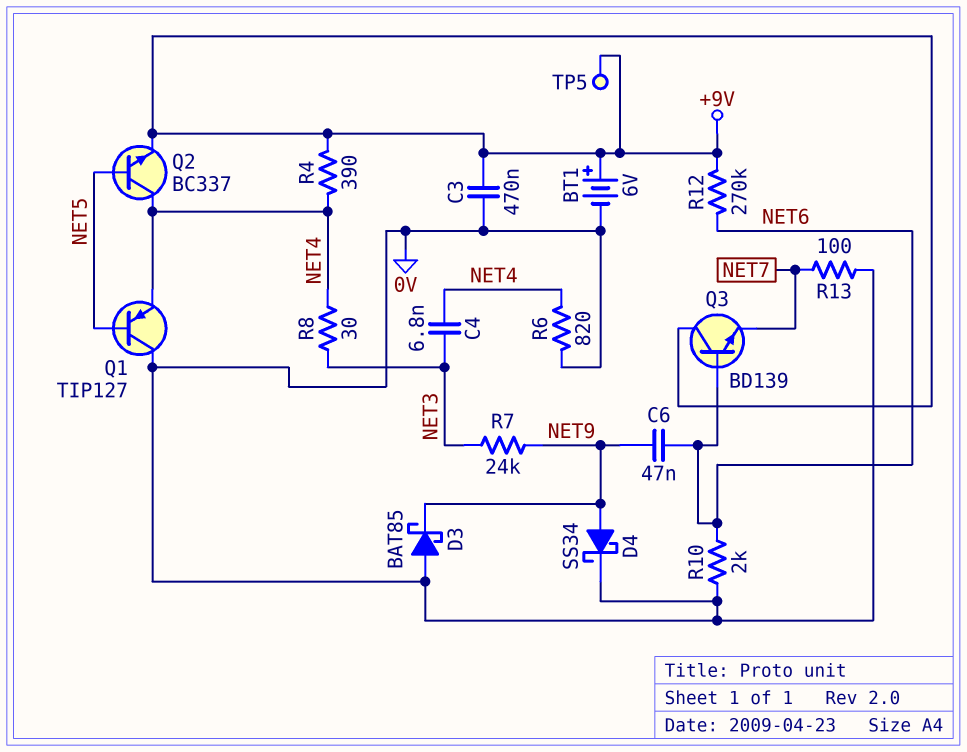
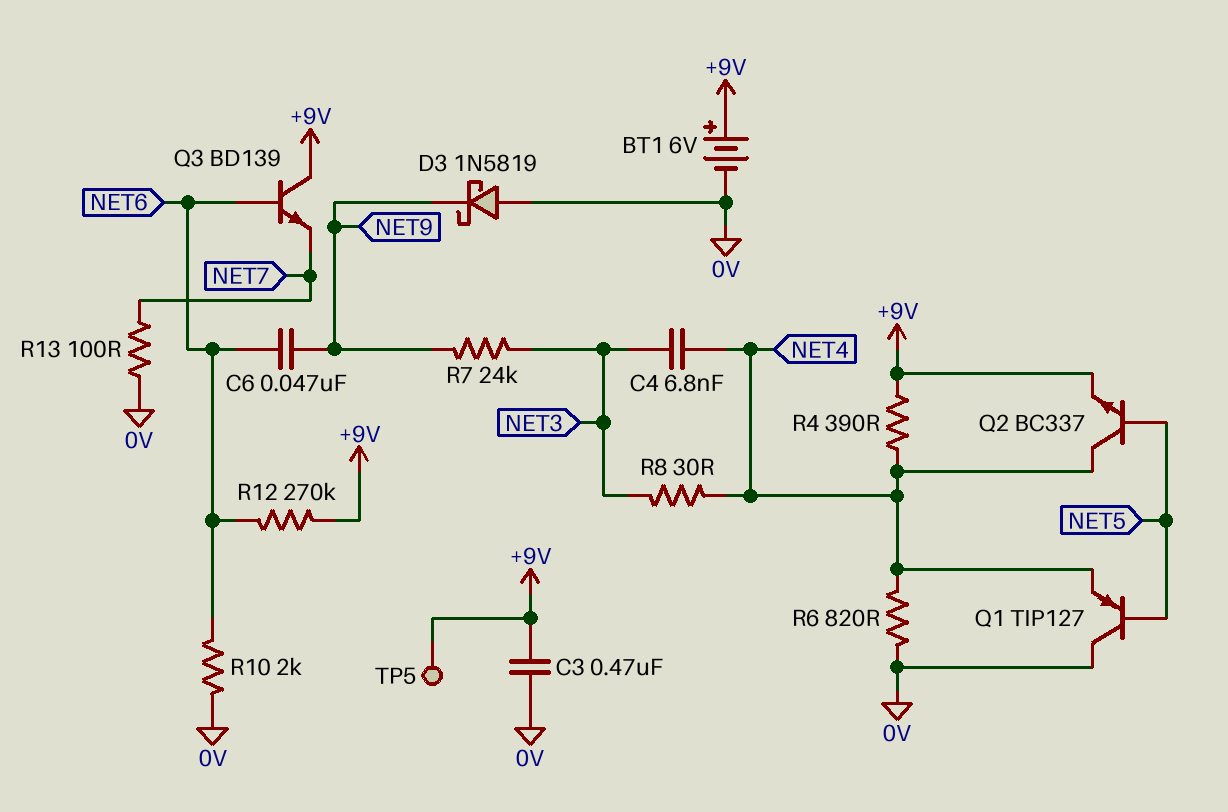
D3: schottky BAT85 (A 0V, K NET9) -> schottky 1N5819 (A 0V, K NET9)
D4: schottky SS34 (A NET9, K 0V) -> none

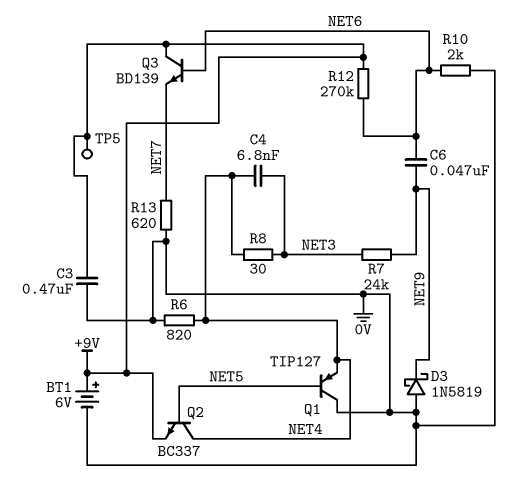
R4: 390 (+9V, NET4) -> none
R13: 100 (0V, NET7) -> 620 (0V, NET7)

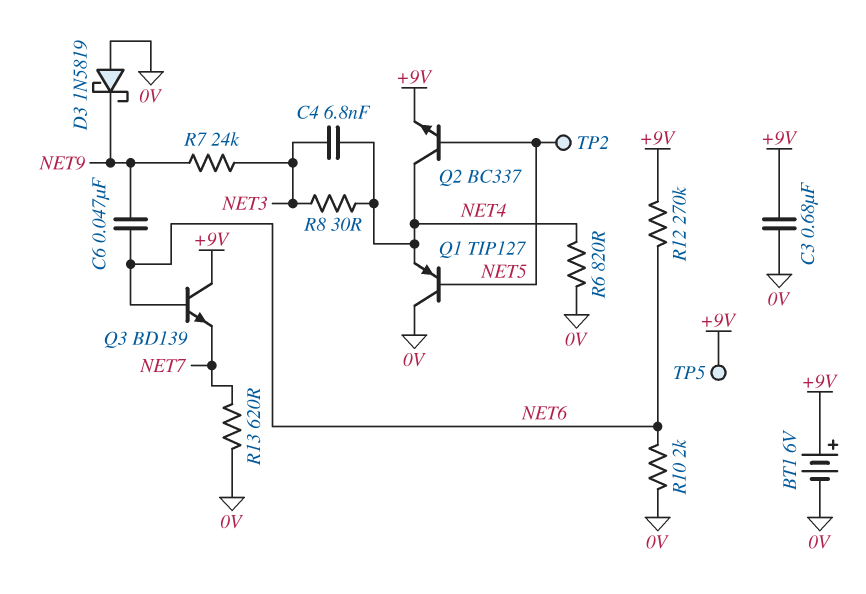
C3: 470nF (+9V, 0V) -> 680nF (+9V, 0V)
TP2: none -> test point (NET5)

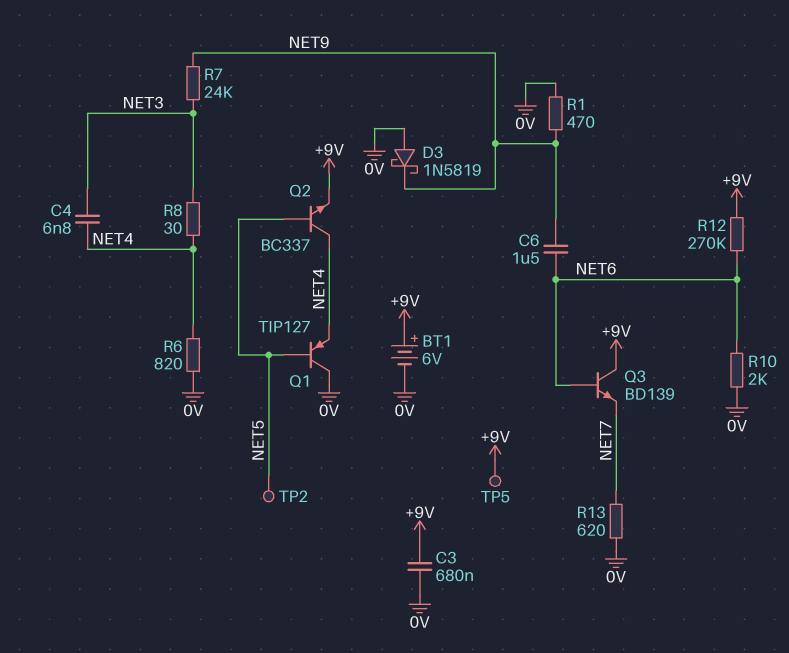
C6: 47nF (NET6, NET9) -> 1.5uF (NET6, NET9)
R1: none -> 470 (0V, NET9)

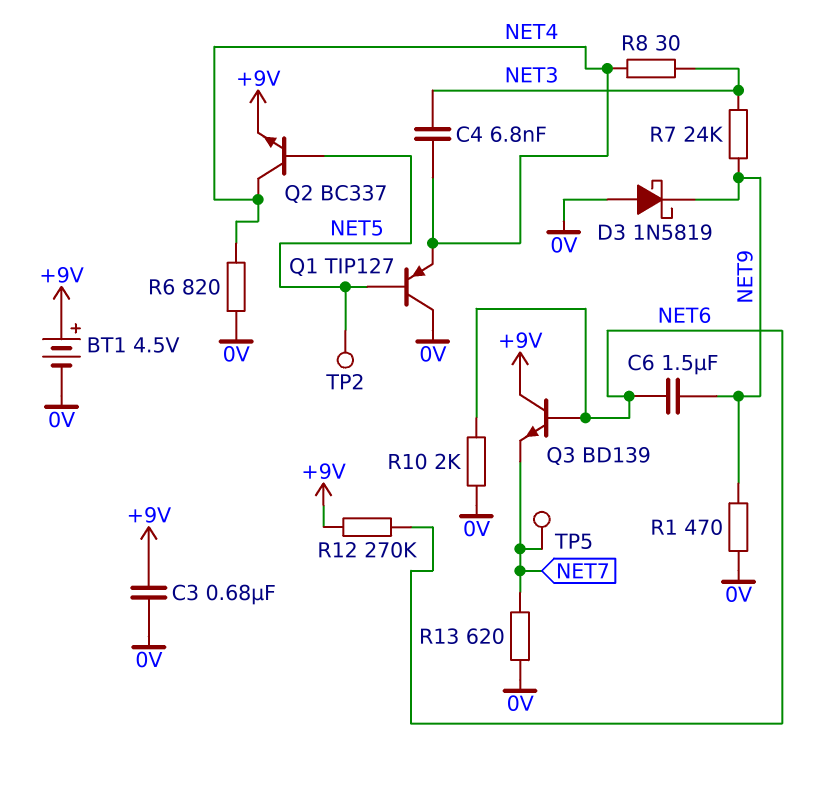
BT1: 6V (plus +9V, minus 0V) -> 4.5V (plus +9V, minus 0V)
TP5: test point (+9V) -> test point (NET7)

